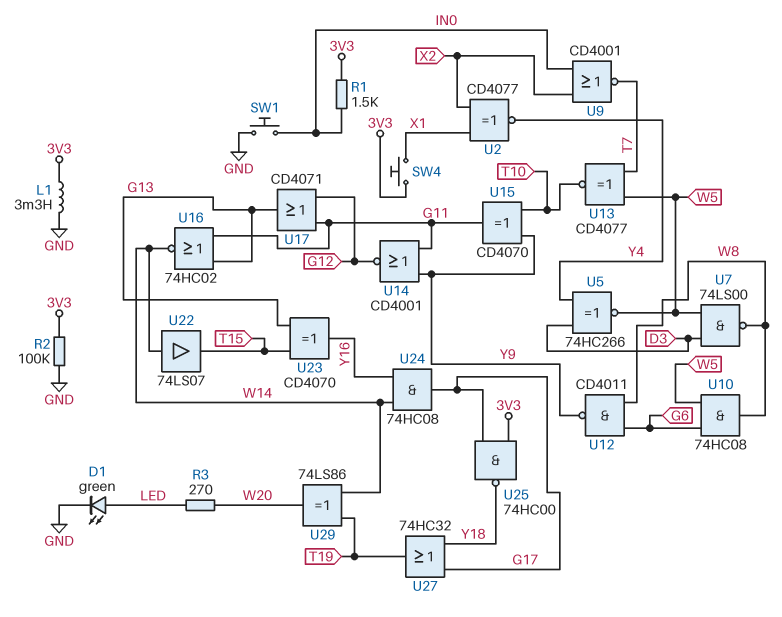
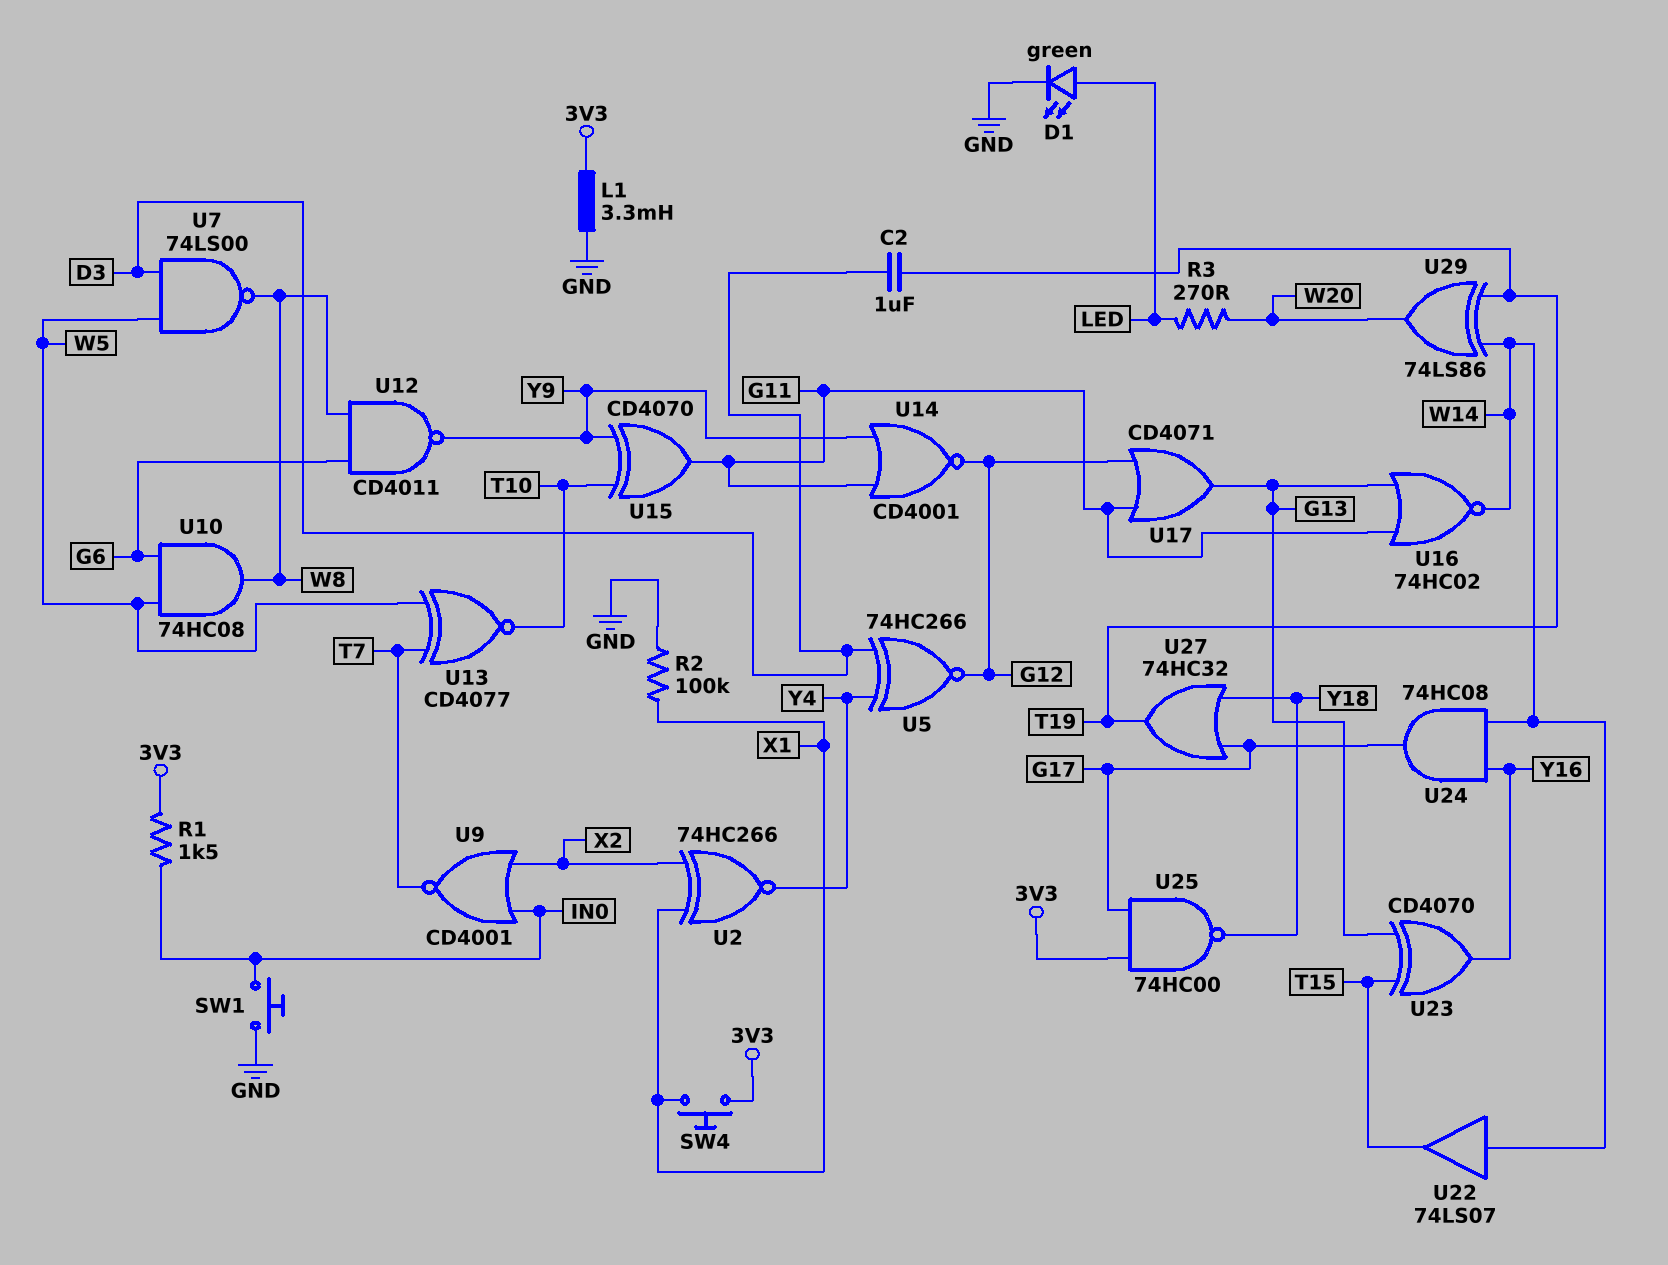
C2: none -> 1uF (D3, T19)
R2: 100k (3V3, GND) -> 100k (GND, X1)
U2: XNOR CD4077 (in X1, in X2, out Y4) -> XNOR 74HC266 (in X1, in X2, out Y4)
U5: XNOR 74HC266 (in D3, in Y4, out W5) -> XNOR 74HC266 (in D3, in Y4, out G12)

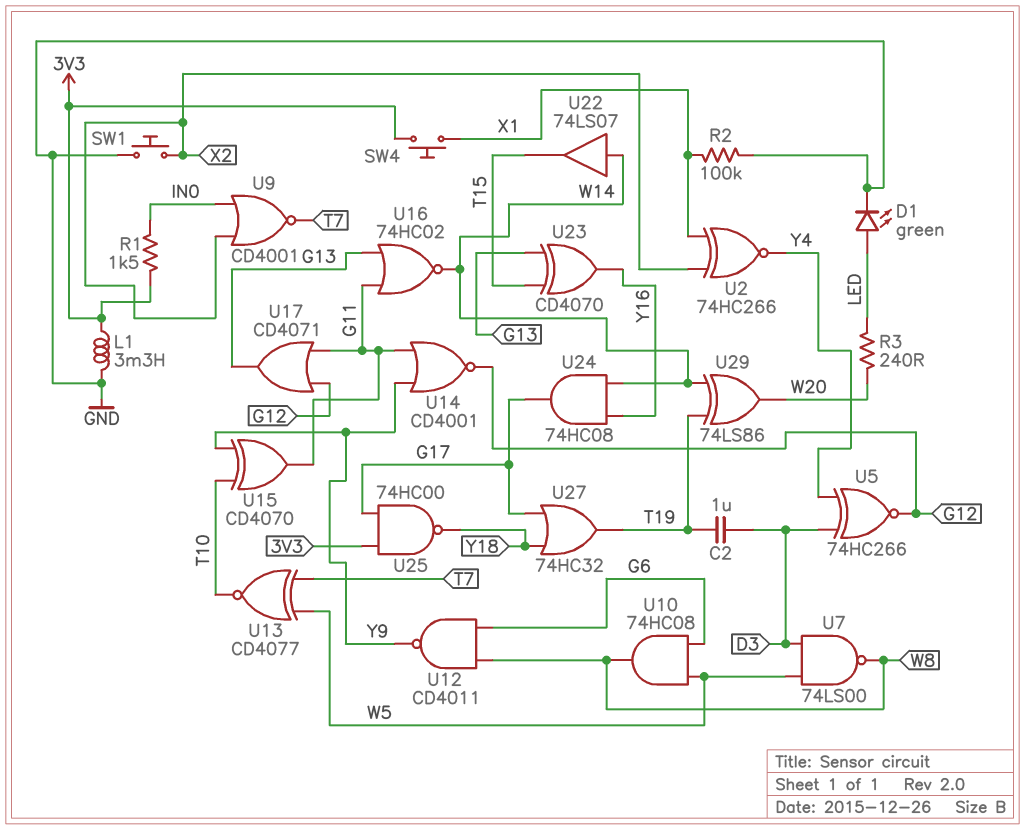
R3: 270 (LED, W20) -> 240 (LED, W20)
SW1: button (GND, IN0) -> button (GND, X2)

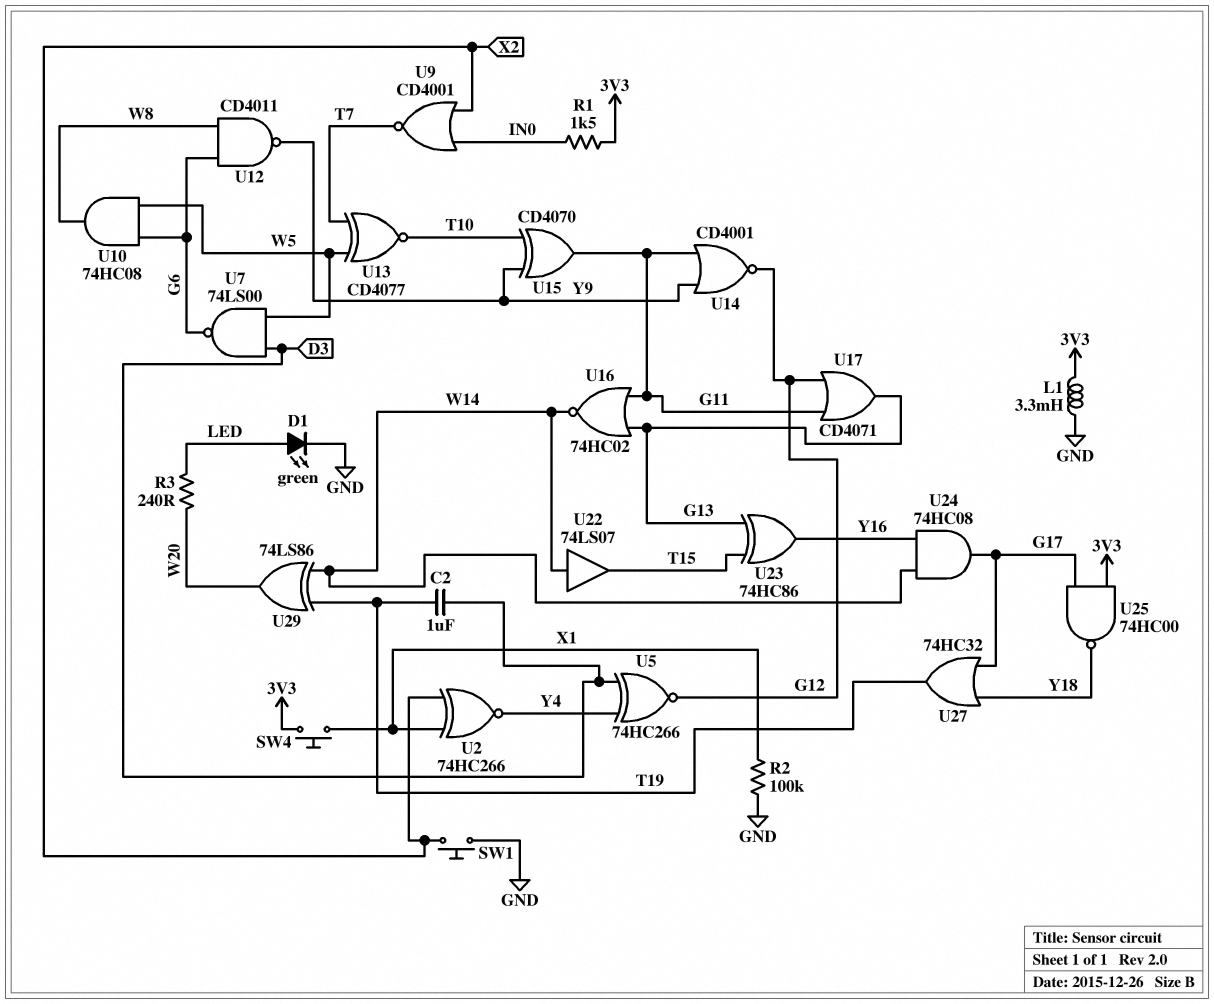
U7: NAND 74LS00 (in D3, in W5, out W8) -> NAND 74LS00 (in D3, in W5, out G6)
U23: XOR CD4070 (in G13, in T15, out Y16) -> XOR 74HC86 (in G13, in T15, out Y16)

